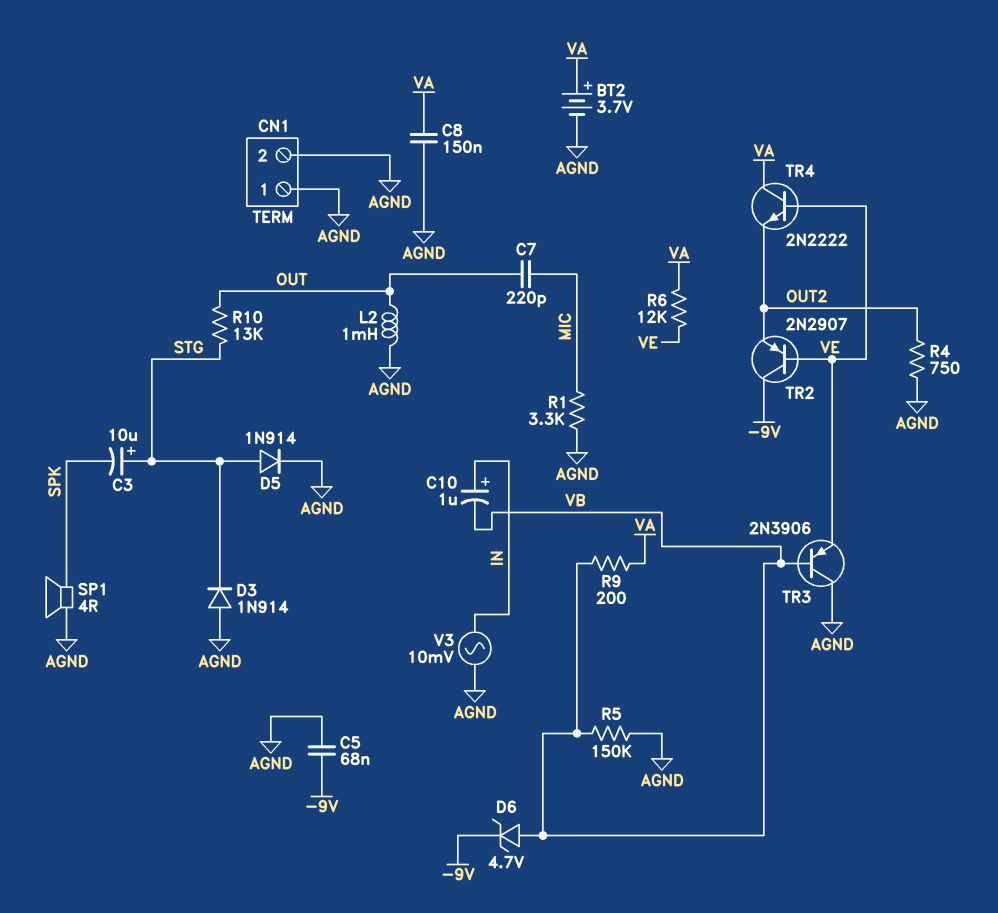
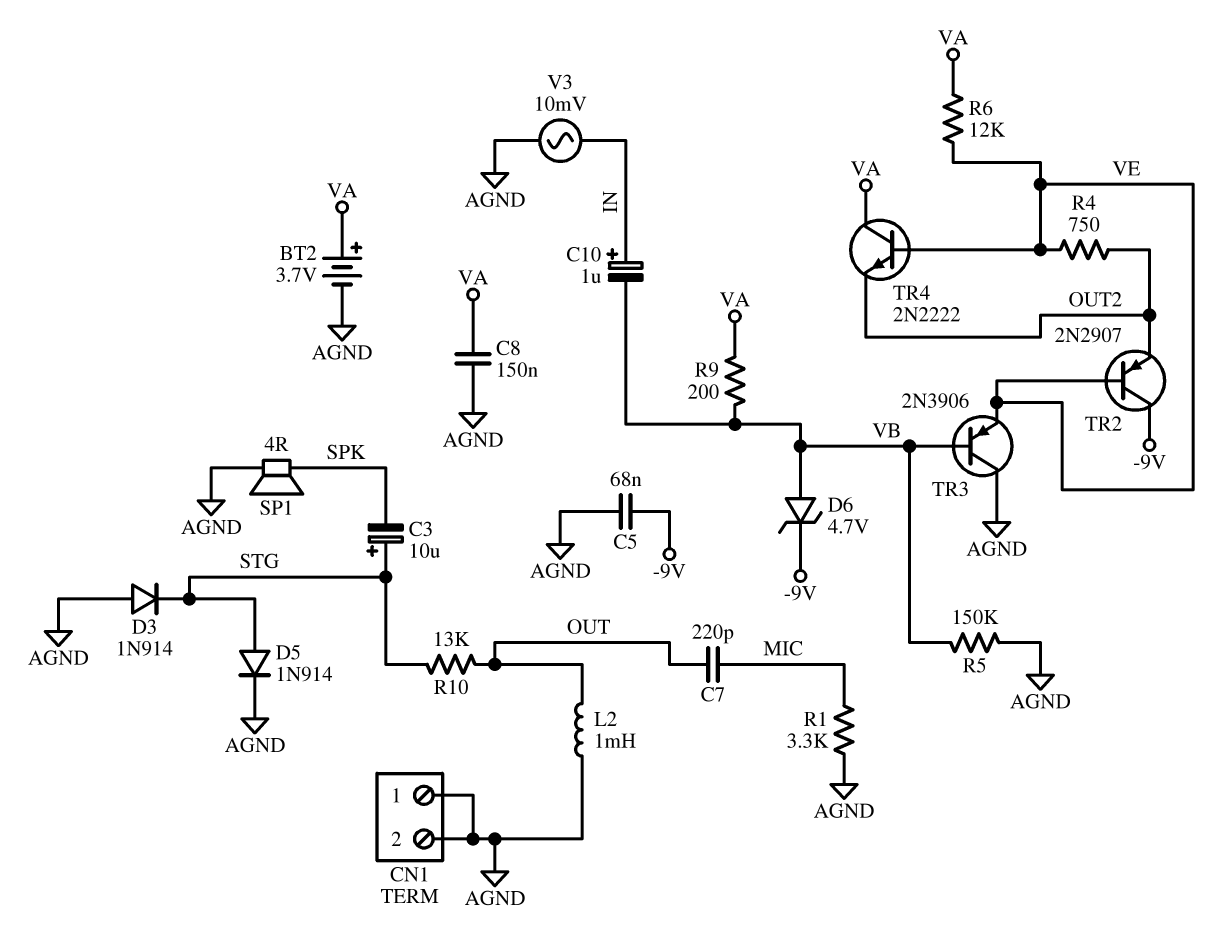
R4: 750 (AGND, OUT2) -> 750 (OUT2, VE)

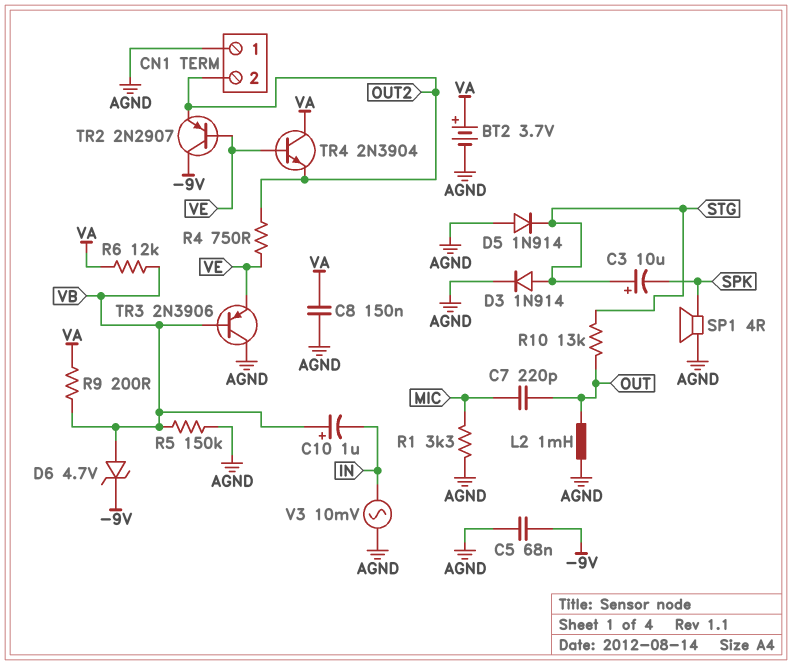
C10: 1uF (plus IN, minus VB) -> 1uF (plus VB, minus IN)
CN1 pin 2: AGND -> OUT2
D3: diode 1N914 (A AGND, K STG) -> diode 1N914 (A STG, K AGND)
D5: diode 1N914 (A STG, K AGND) -> diode 1N914 (A AGND, K STG)
R6: 12k (VA, VE) -> 12k (VA, VB)
TR4: NPN 2N2222 (B VE, C VA, E OUT2) -> NPN 2N3904 (B VE, C VA, E OUT2)

